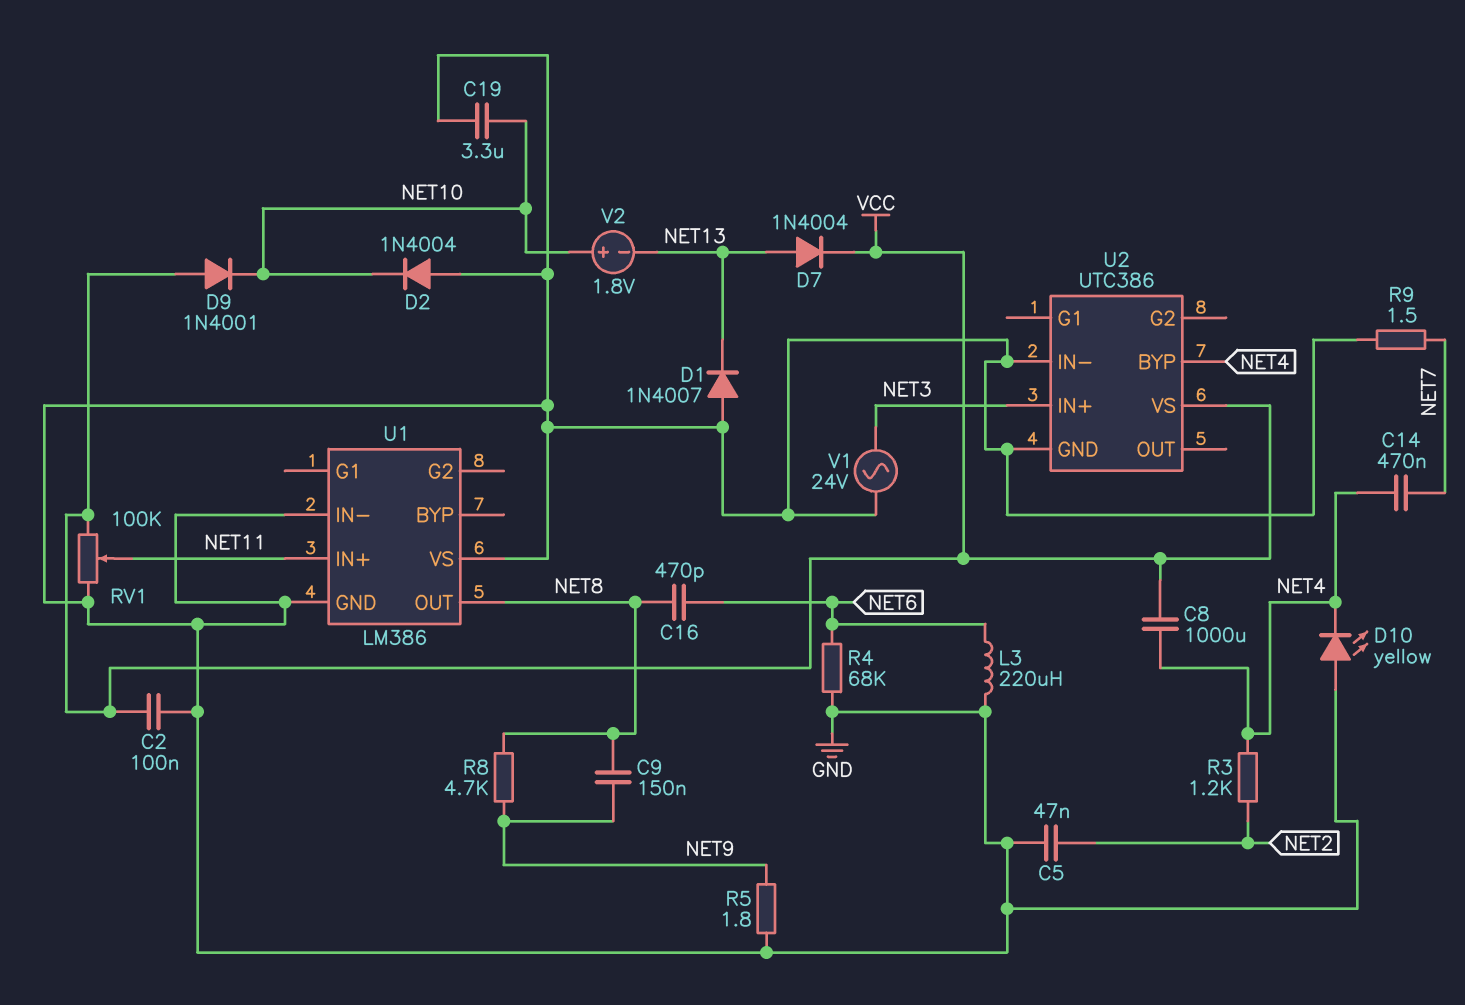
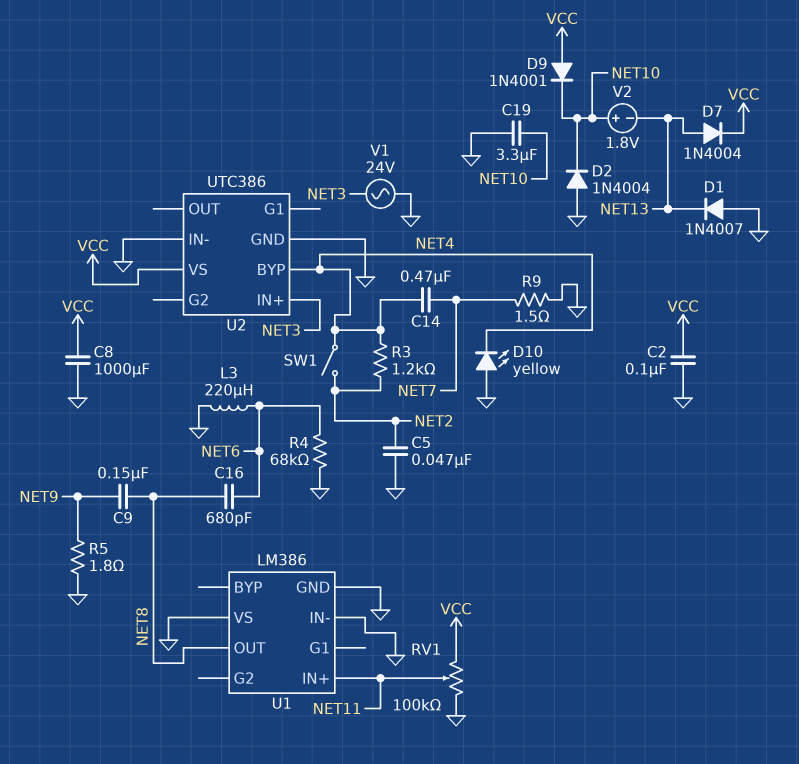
C8: 1000uF (NET4, VCC) -> 1000uF (GND, VCC)
C16: 470pF (NET6, NET8) -> 680pF (NET6, NET8)
R8: 4.7k (NET8, NET9) -> none
SW1: none -> switch (NET2, NET4)

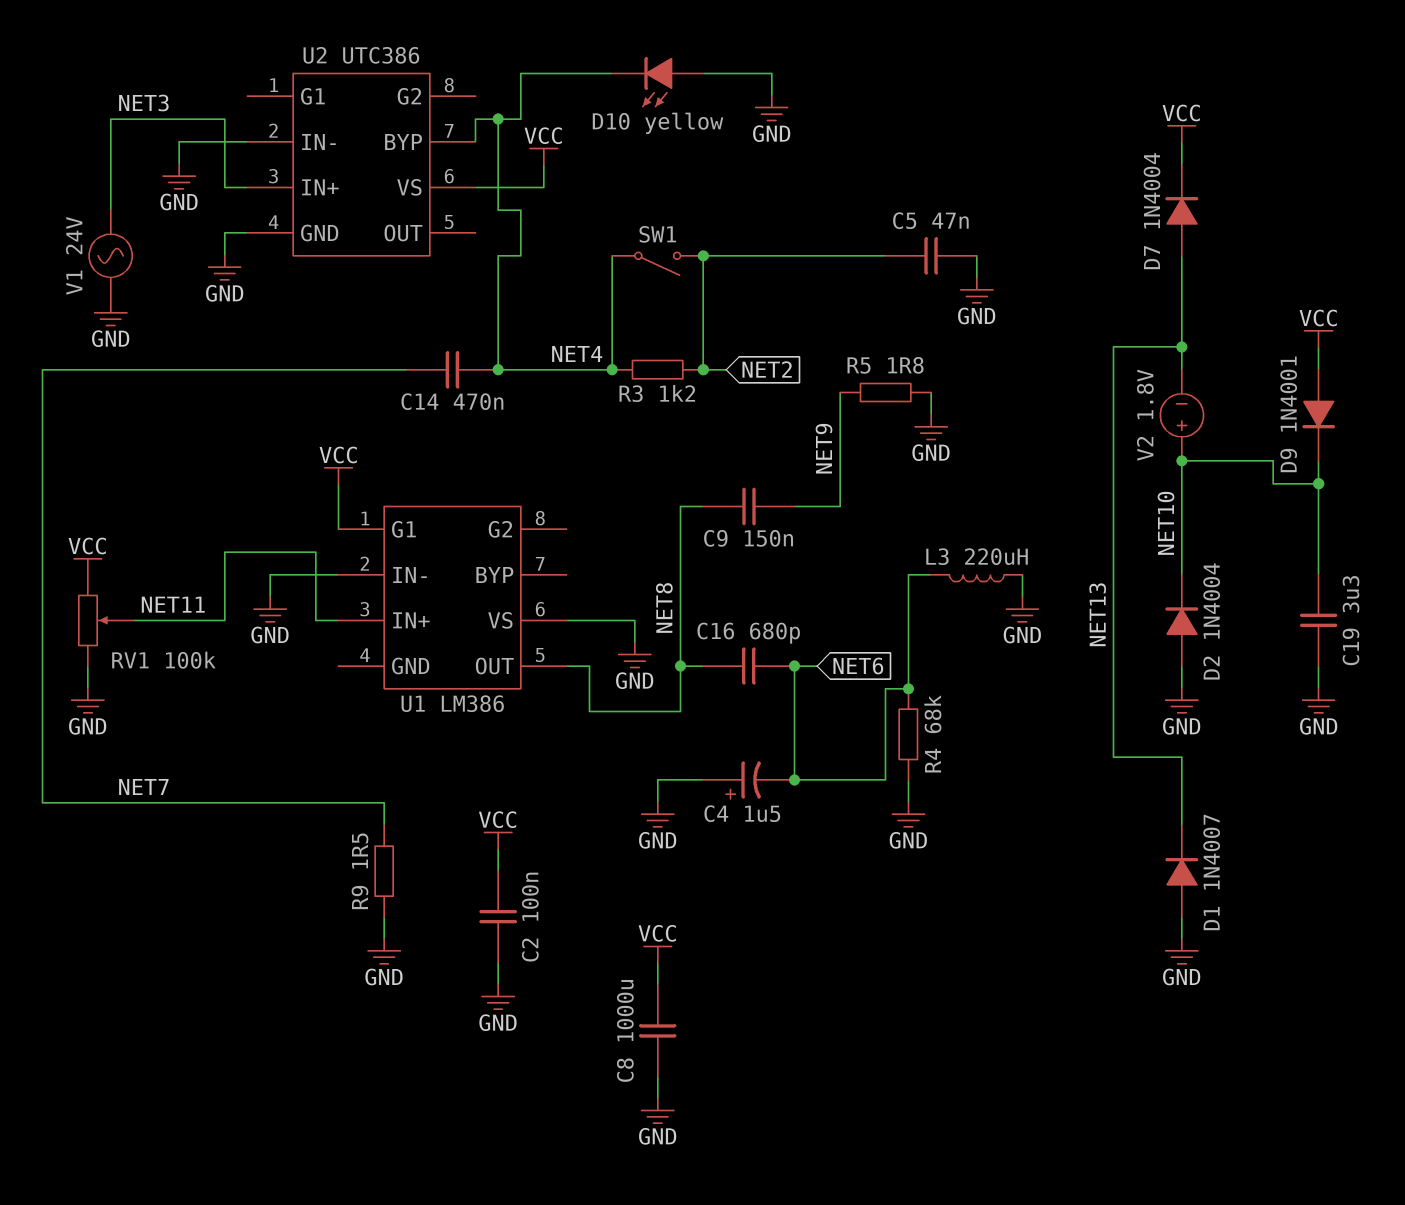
C4: none -> 1.5uF (plus GND, minus NET6)
U1 pin G1: none -> VCC
U1 pin GND: GND -> none

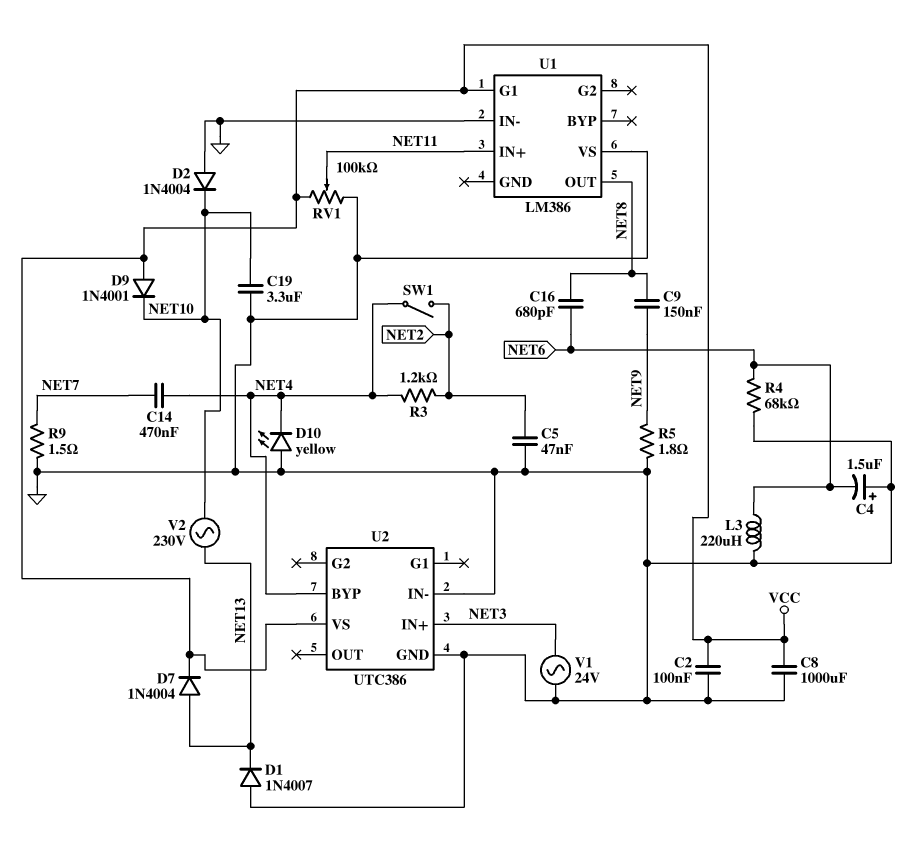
V2: 1.8V (plus NET10, minus NET13) -> AC 230V (NET10, NET13)

